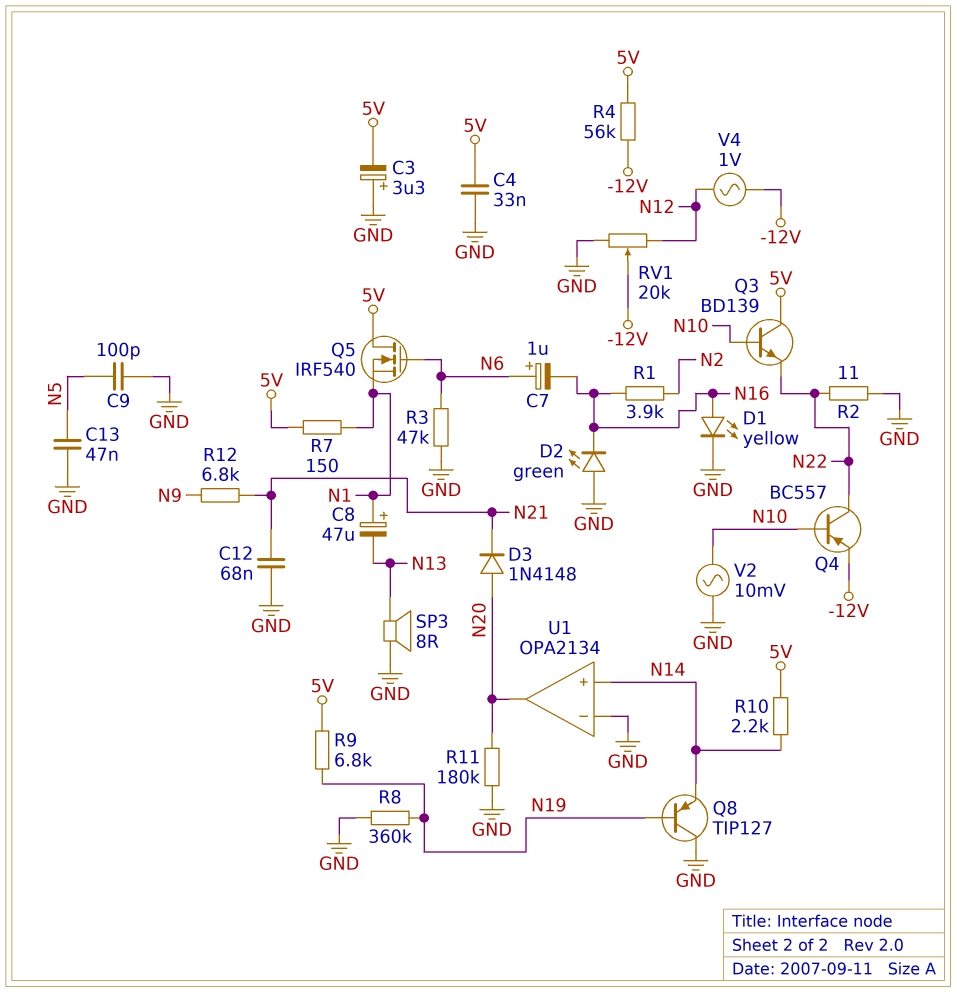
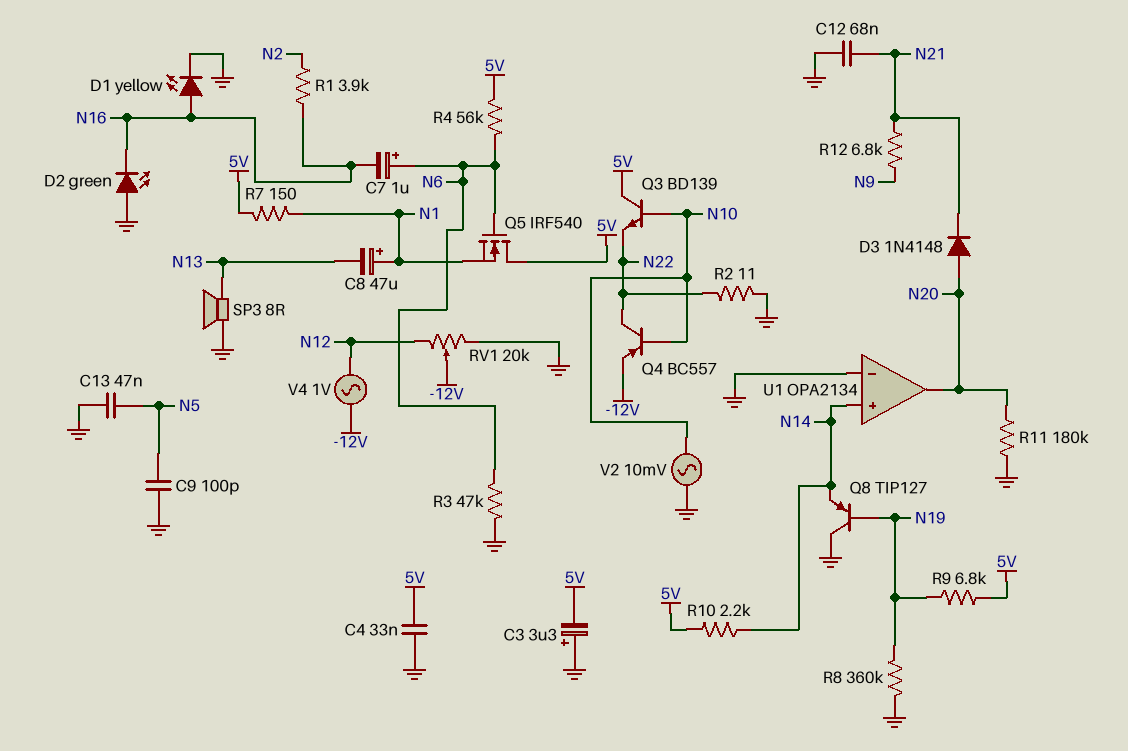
R4: 56k (-12V, 5V) -> 56k (5V, N6)

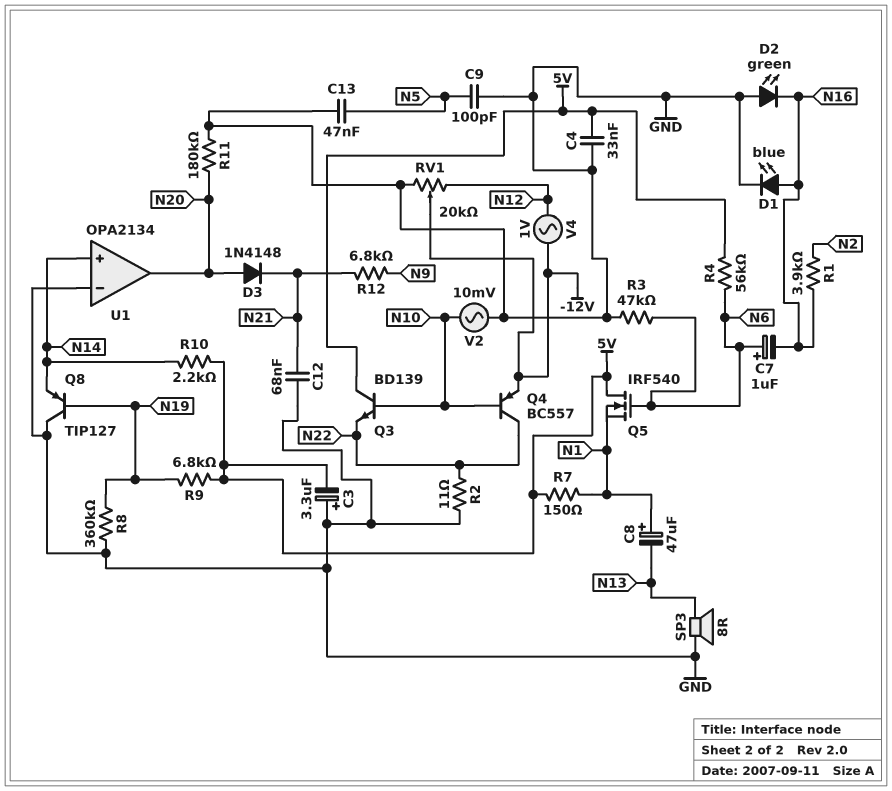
D1: LED yellow (A N16, K GND) -> LED blue (A N16, K GND)

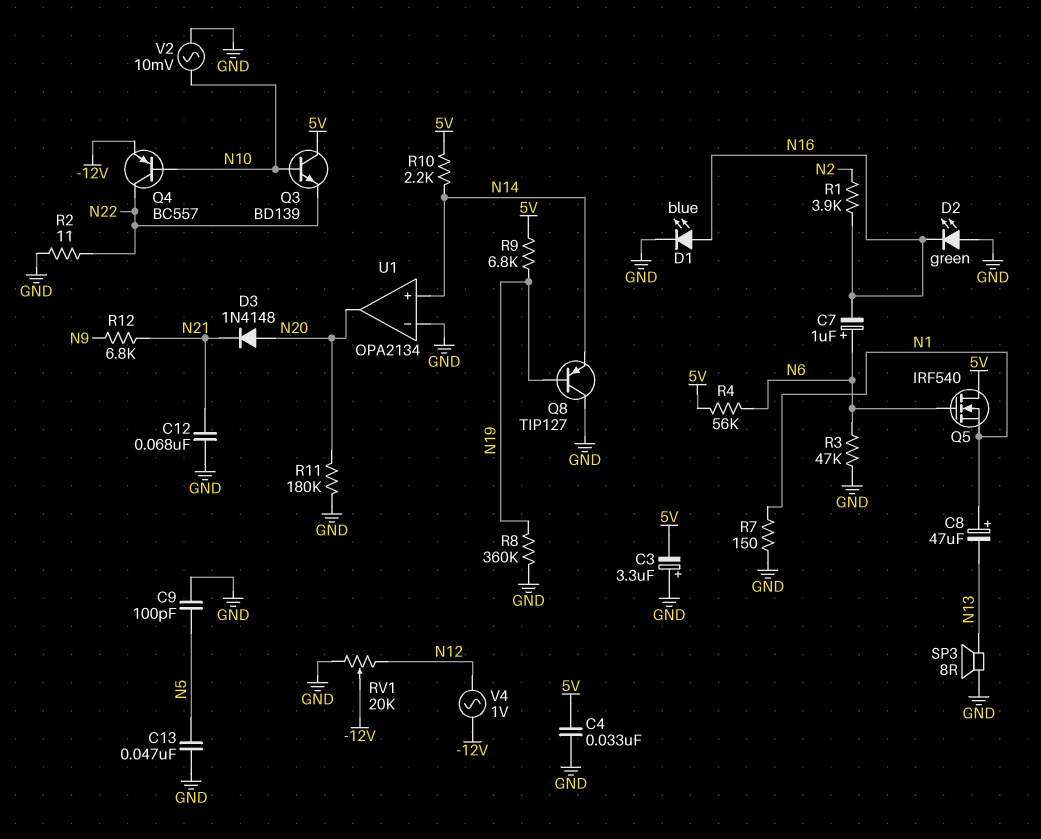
R7: 150 (5V, N1) -> 150 (GND, N1)

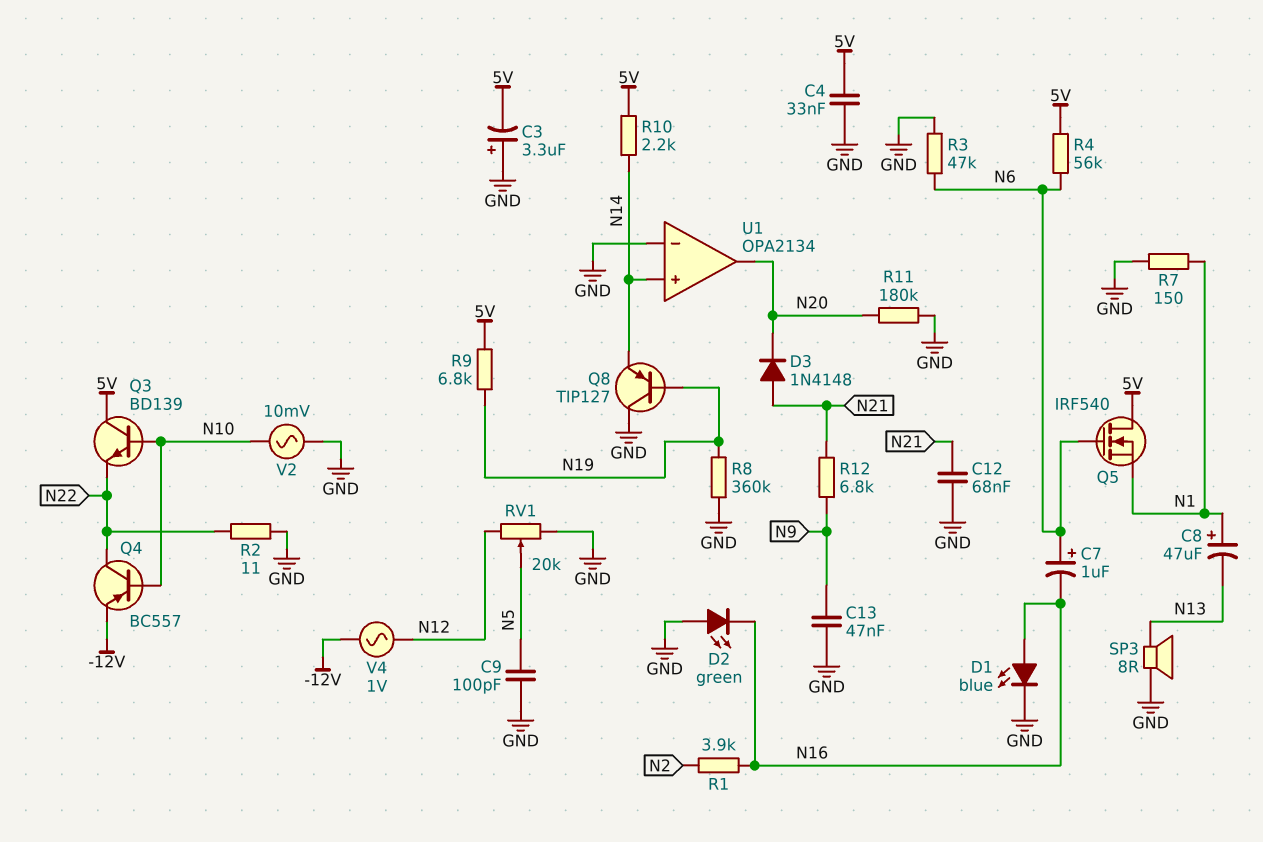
C13: 47nF (GND, N5) -> 47nF (GND, N9)
D3: diode 1N4148 (A N20, K N21) -> diode 1N4148 (A N21, K N20)
RV1: 20k (GND, N12, wiper -12V) -> 20k (GND, N12, wiper N5)

